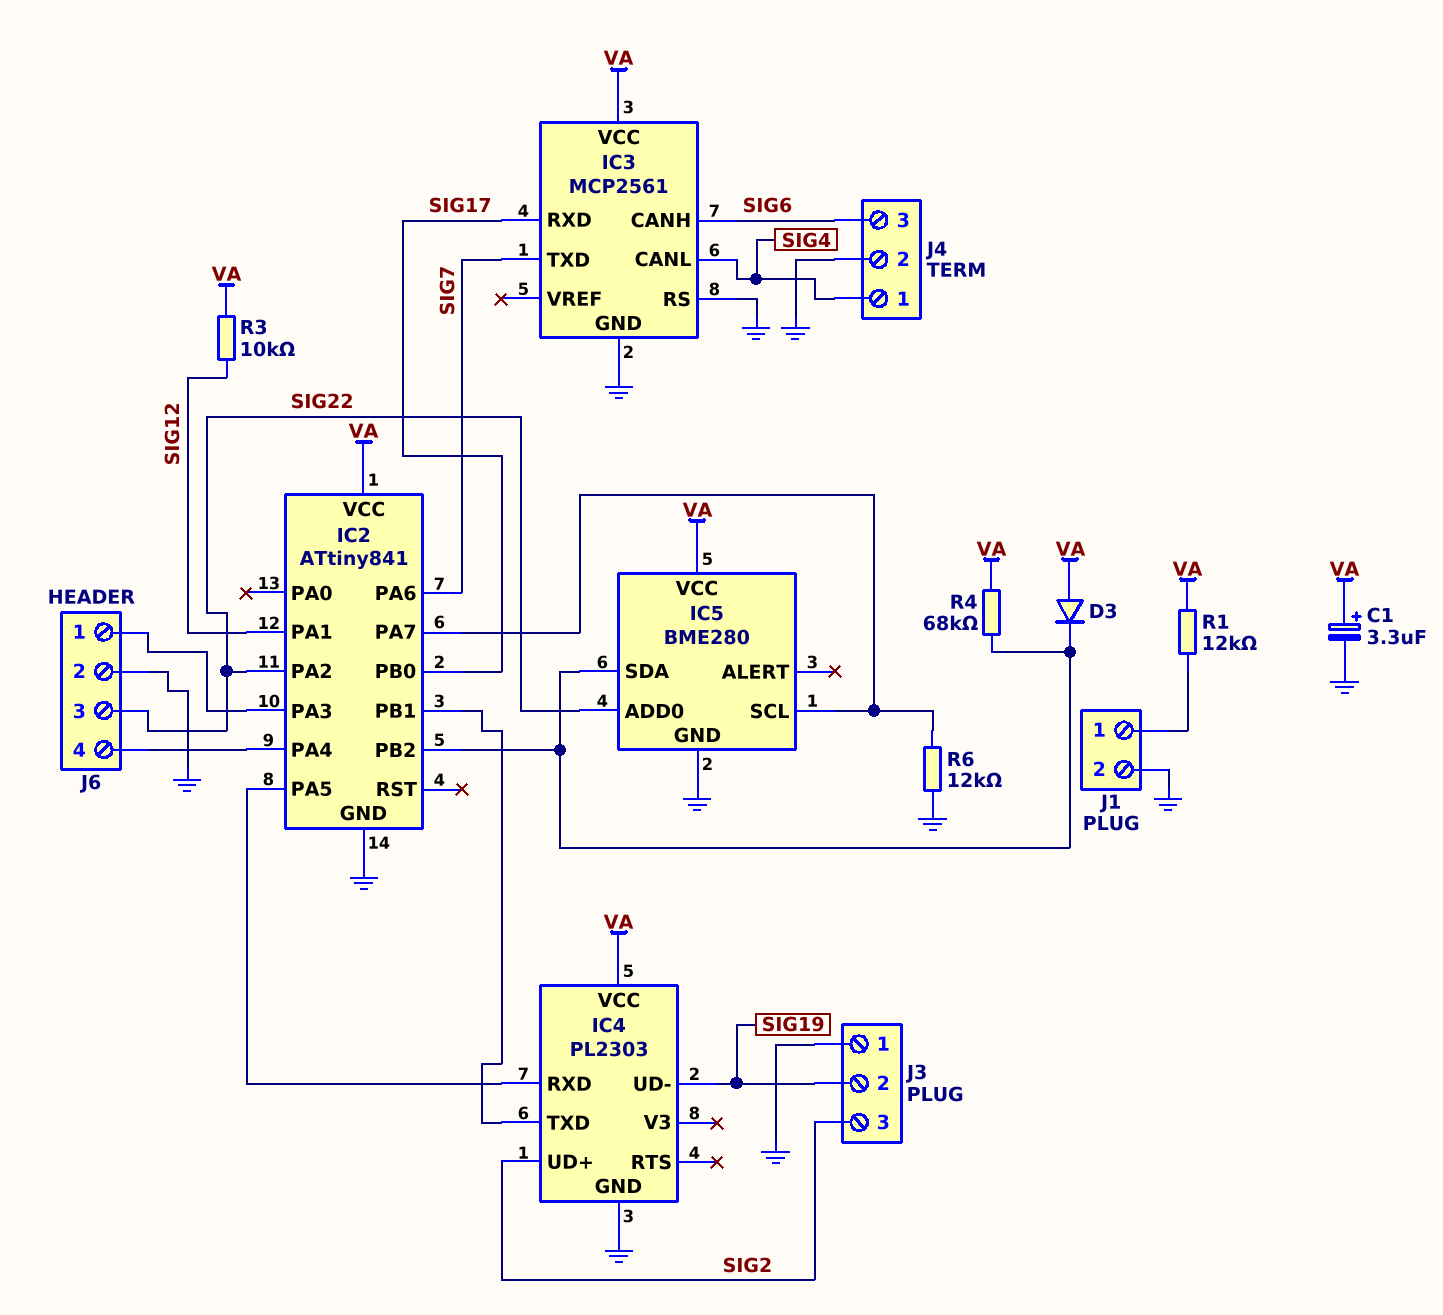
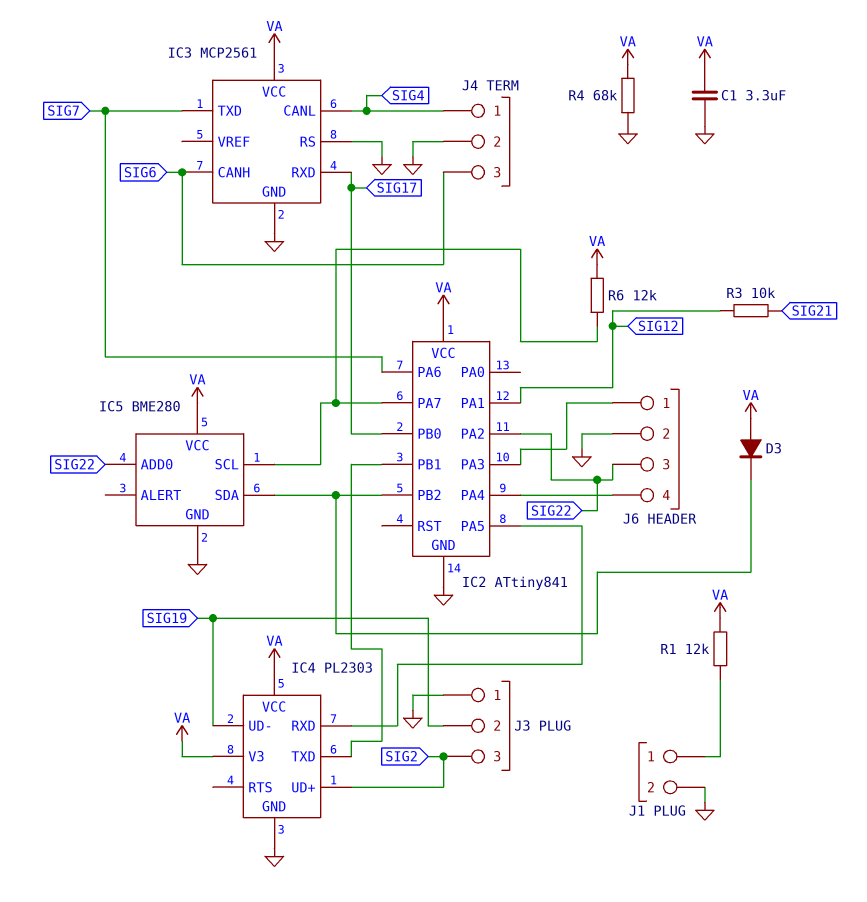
C1: 3.3uF (plus VA, minus GND) -> 3.3uF (GND, VA)
IC4 pin V3: none -> VA
R3: 10k (SIG12, VA) -> 10k (SIG12, SIG21)
R4: 68k (IC2/PB2, VA) -> 68k (GND, VA)
R6: 12k (GND, IC2/PA7) -> 12k (IC2/PA7, VA)

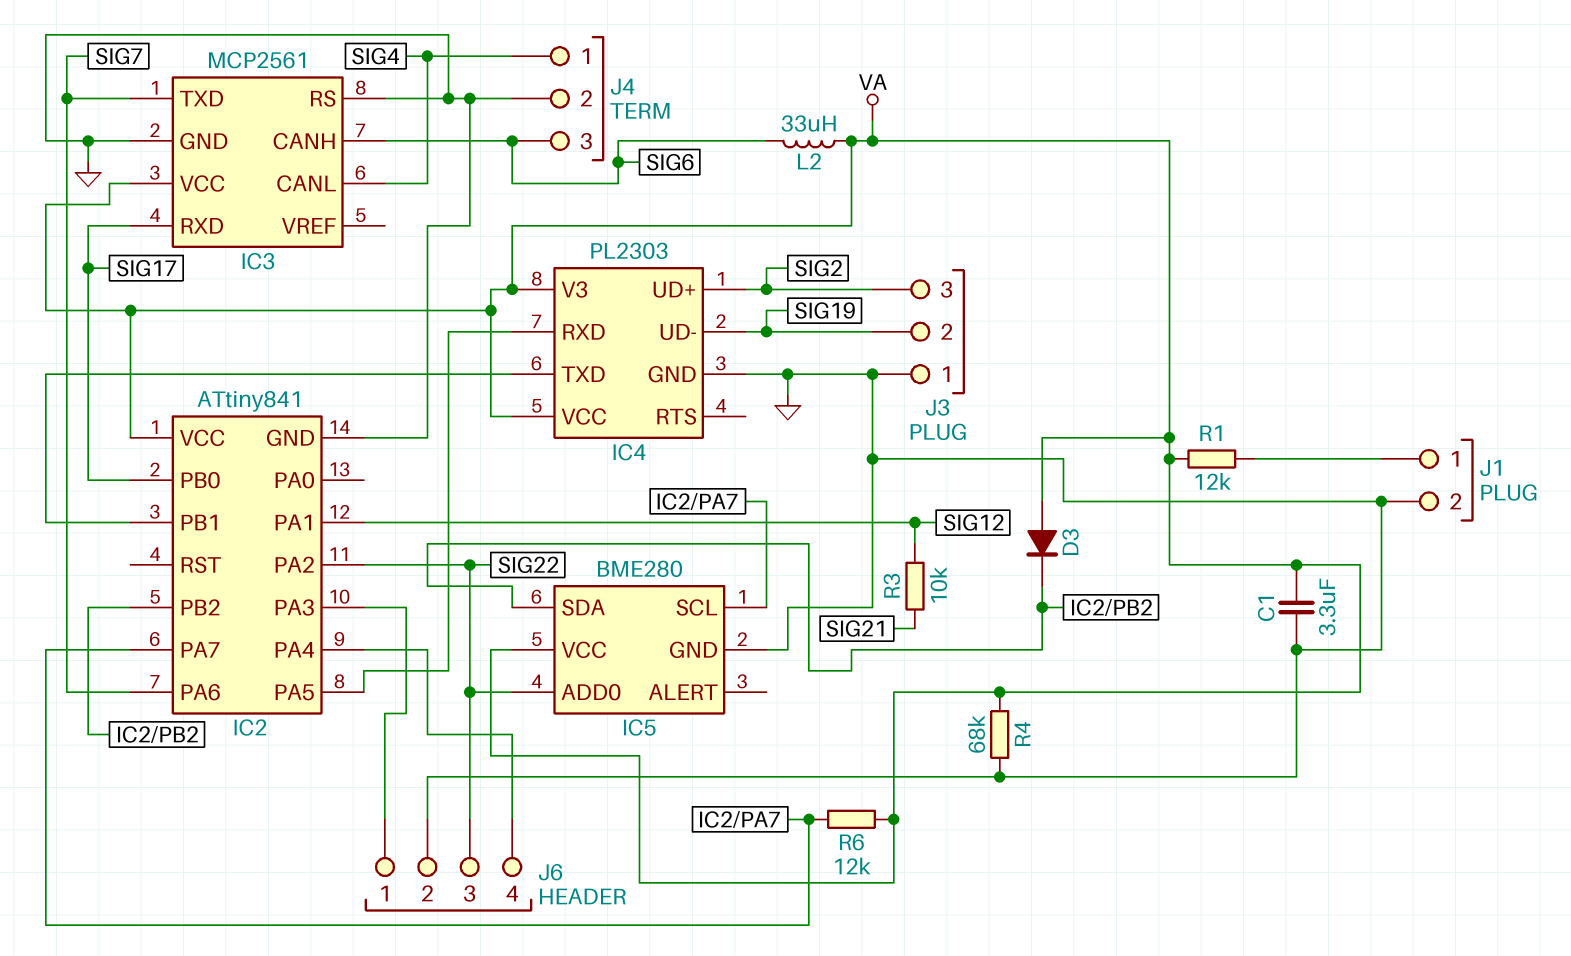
L2: none -> 33uH (SIG6, VA)

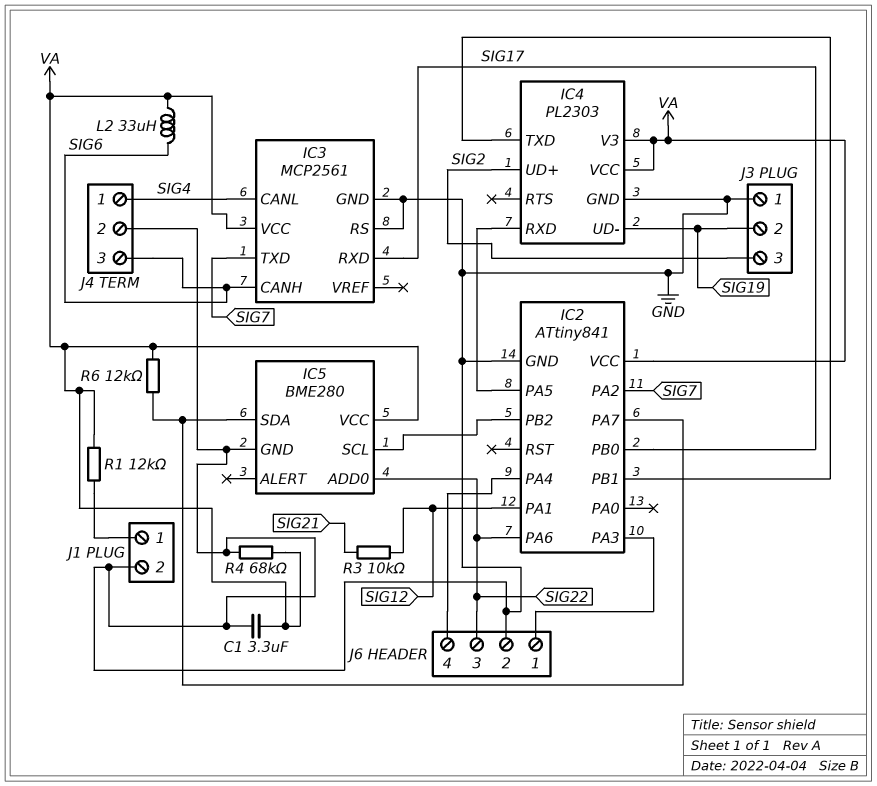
D3: diode (A VA, K IC2/PB2) -> none
IC2 pin PA2: SIG22 -> SIG7
IC2 pin PA6: SIG7 -> SIG22
IC5 pin SCL: IC2/PA7 -> IC2/PB2
IC5 pin SDA: IC2/PB2 -> IC2/PA7

